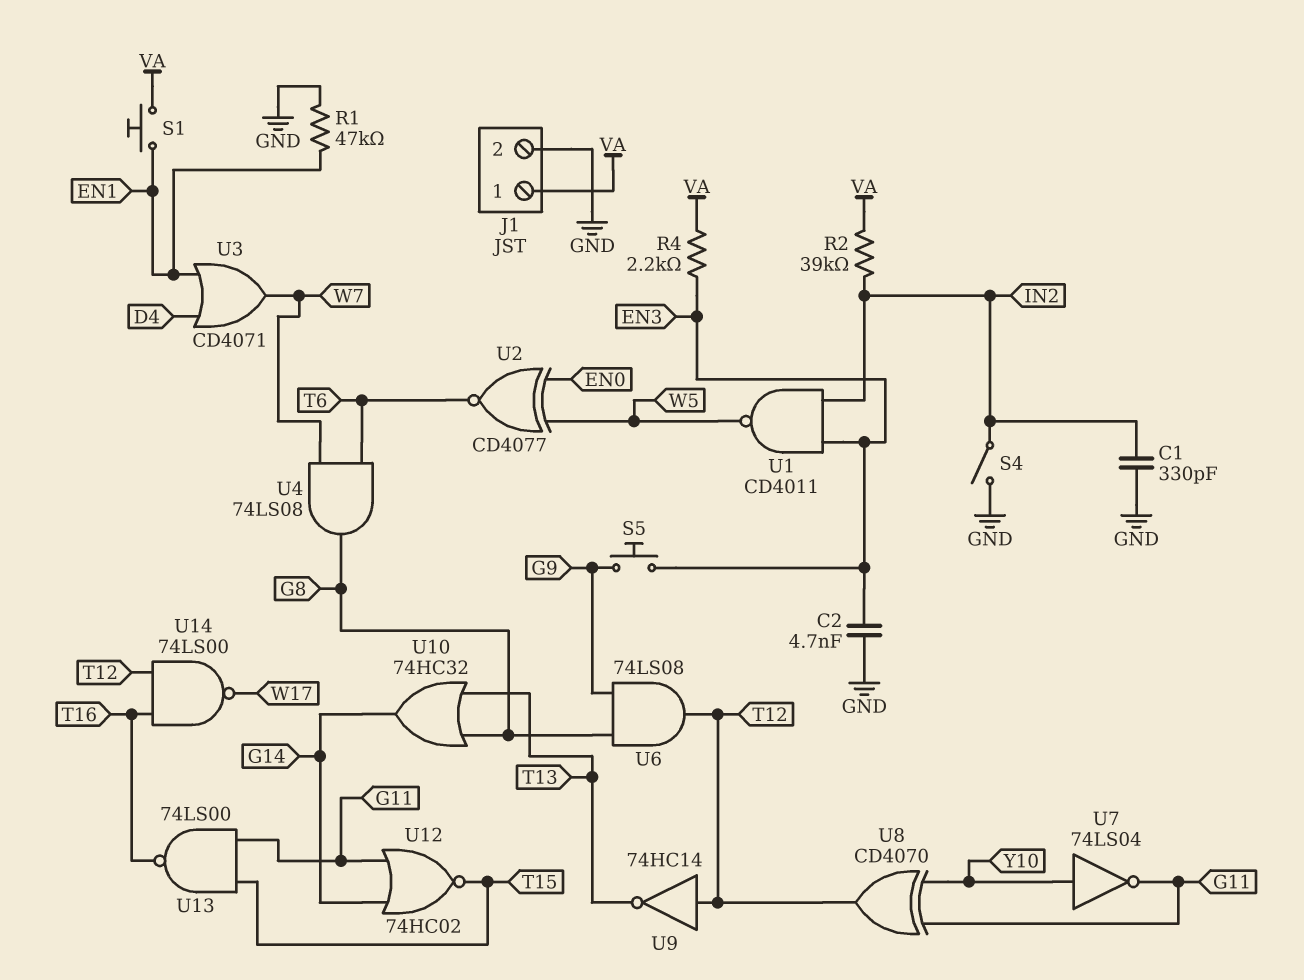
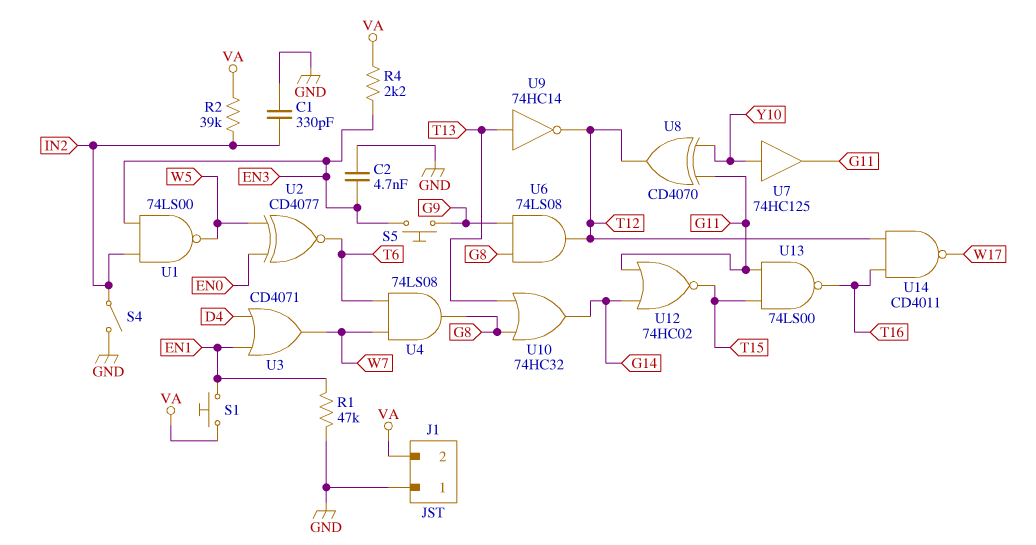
J1 pin 1: VA -> GND
J1 pin 2: GND -> VA
U1: NAND CD4011 (in EN3, in IN2, out W5) -> NAND 74LS00 (in EN3, in IN2, out W5)
U7: NOT 74LS04 (in Y10, out G11) -> buffer 74HC125 (in Y10, out G11)
U9: NOT 74HC14 (in T12, out T13) -> NOT 74HC14 (in T13, out T12)
U14: NAND 74LS00 (in T12, in T16, out W17) -> NAND CD4011 (in T12, in T16, out W17)

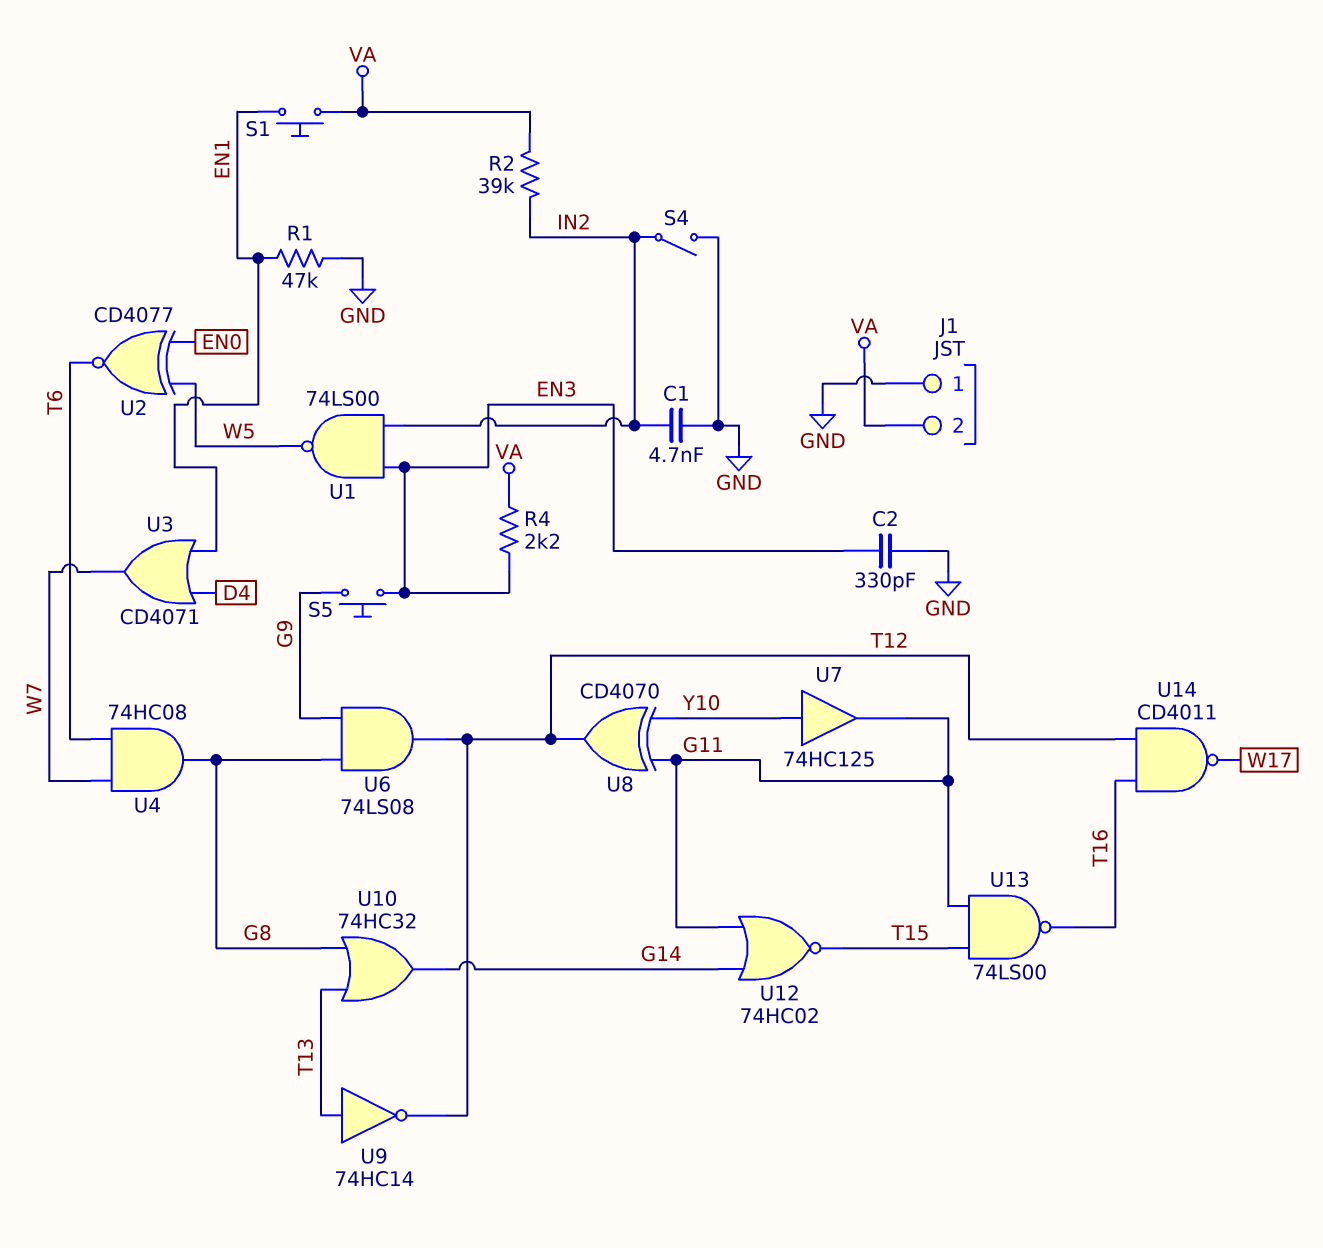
C1: 330pF (GND, IN2) -> 4.7nF (GND, IN2)
C2: 4.7nF (EN3, GND) -> 330pF (EN3, GND)
U4: AND 74LS08 (in T6, in W7, out G8) -> AND 74HC08 (in T6, in W7, out G8)

